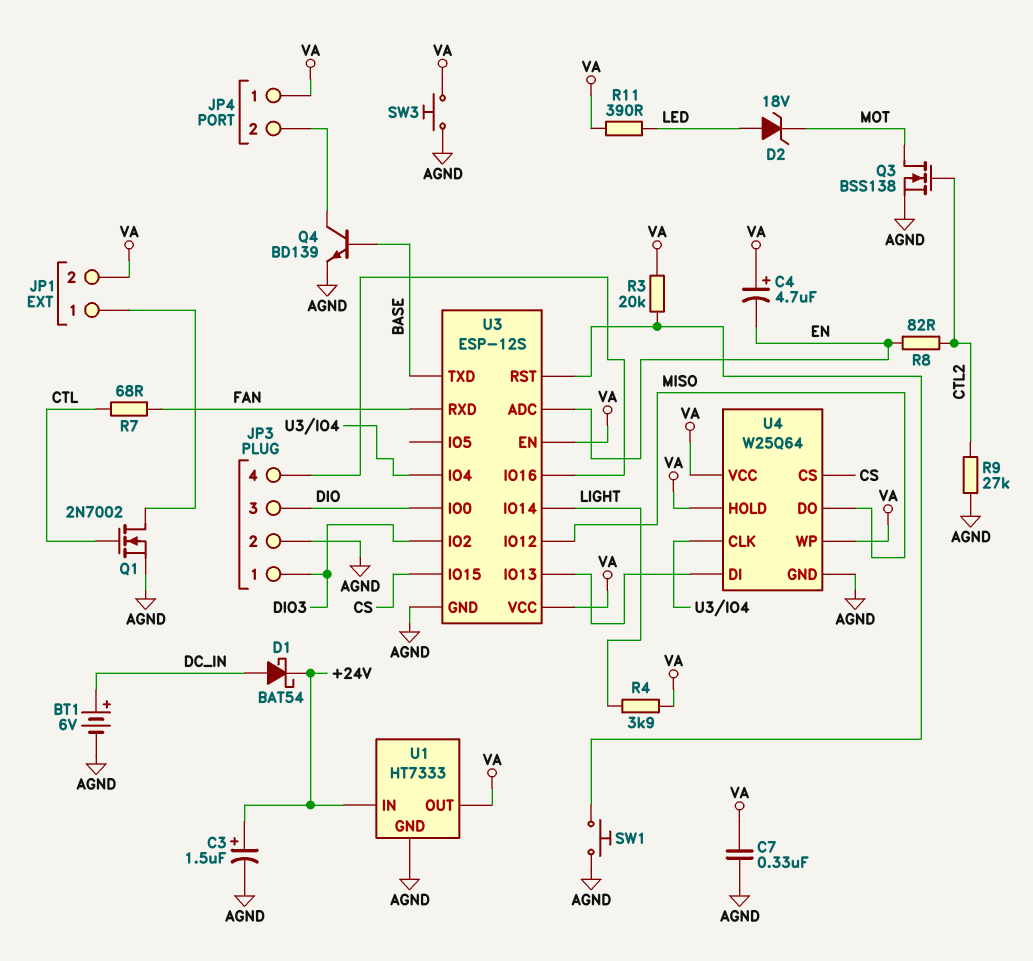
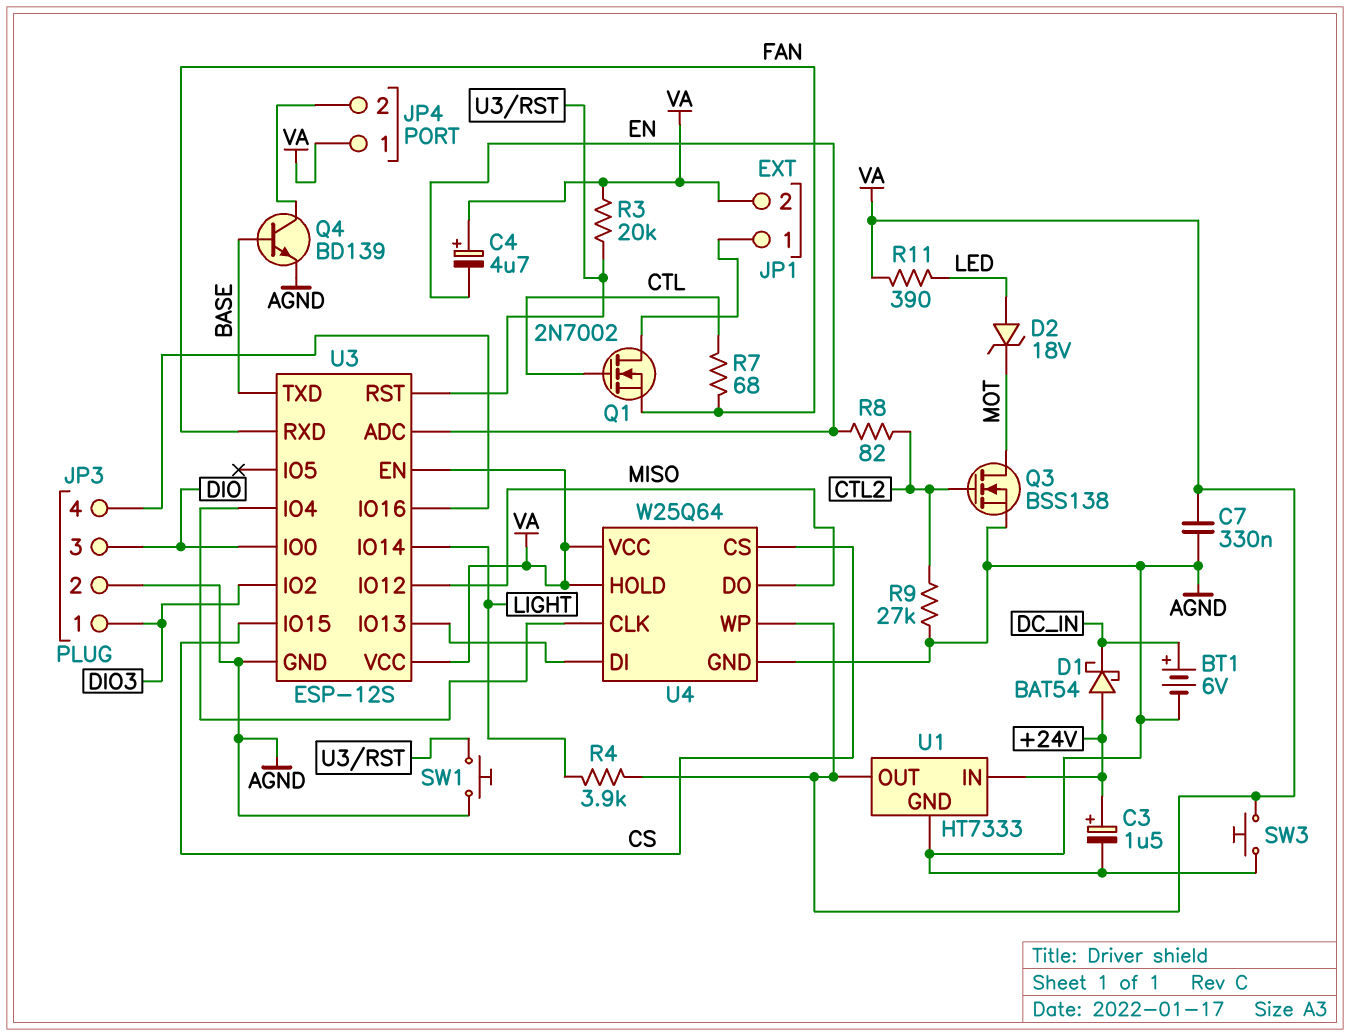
D1: schottky BAT54 (A DC_IN, K +24V) -> schottky BAT54 (A +24V, K DC_IN)
Q1: NMOS 2N7002 (G CTL, D JP1/1, S AGND) -> NMOS 2N7002 (G CTL, D JP1/1, S FAN)

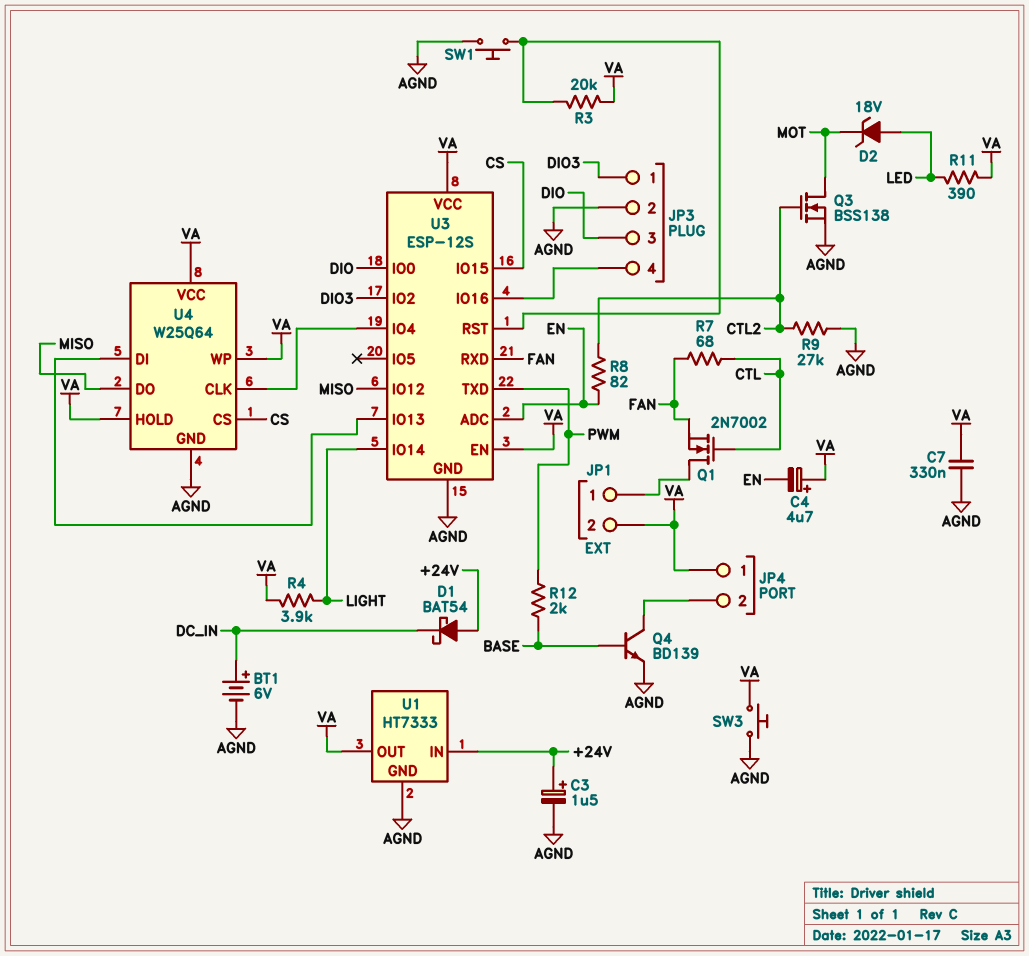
R12: none -> 2k (BASE, PWM)
U3 pin TXD: BASE -> PWM

